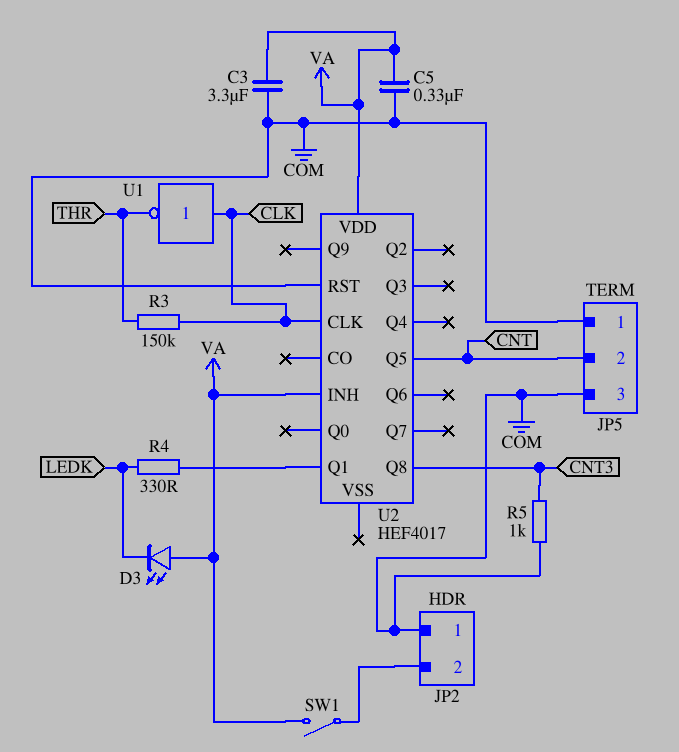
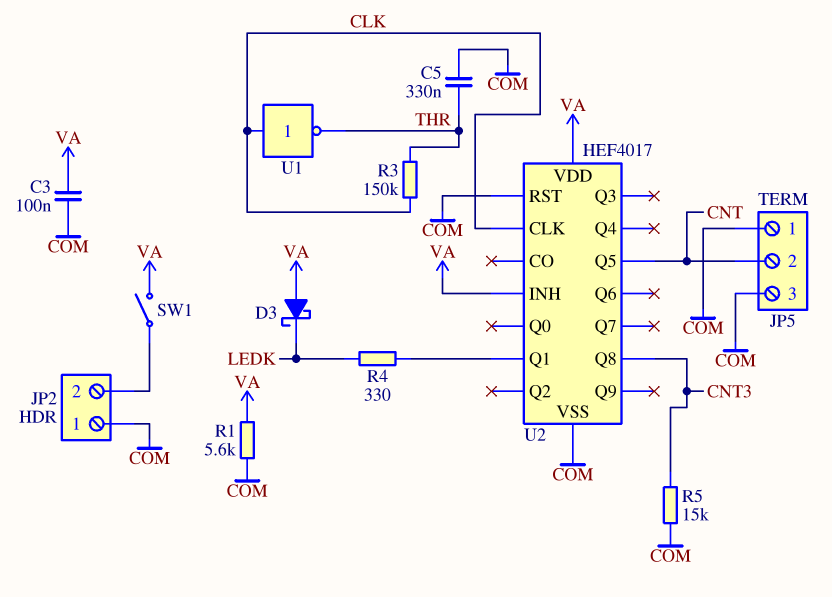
C3: 3.3uF (COM, VA) -> 100nF (COM, VA)
C5: 330nF (COM, VA) -> 330nF (COM, THR)
D3: LED (A VA, K LEDK) -> schottky (A VA, K LEDK)
R1: none -> 5.6k (COM, VA)
R5: 1k (CNT3, COM) -> 15k (CNT3, COM)
U2 pin VSS: none -> COM

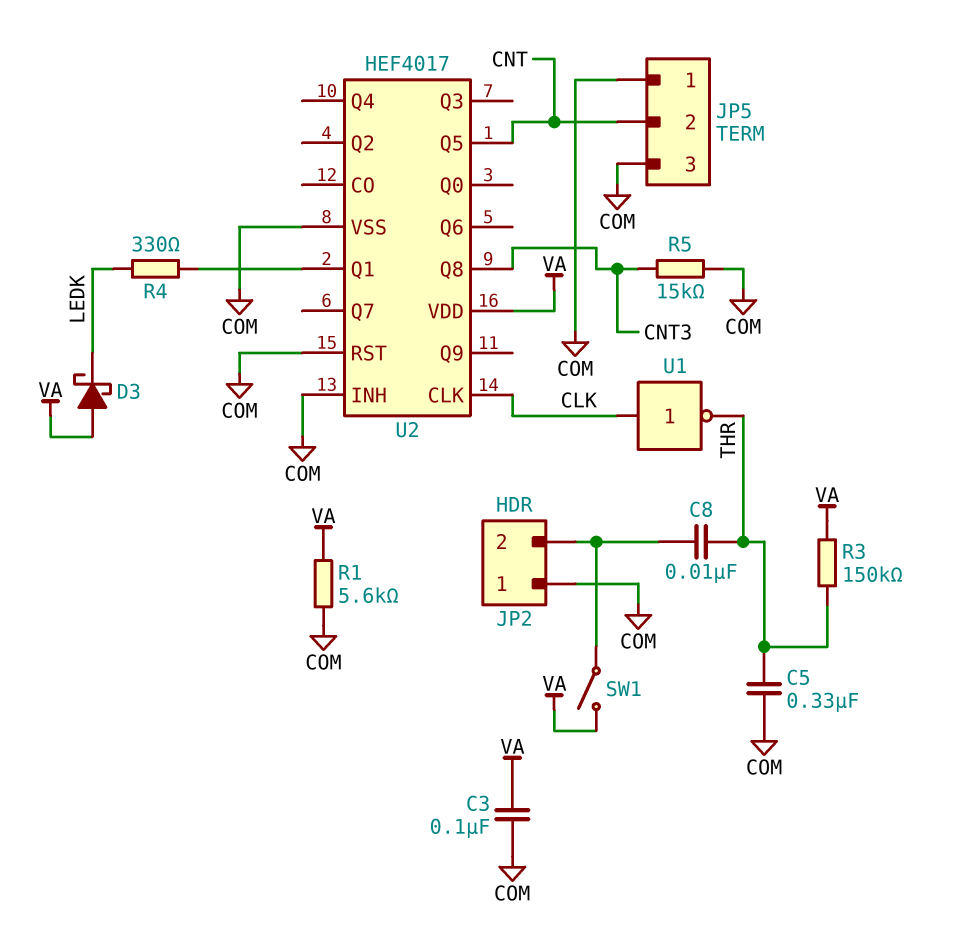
C8: none -> 10nF (JP2/2, THR)
R3: 150k (CLK, THR) -> 150k (THR, VA)
U2 pin INH: VA -> COM

